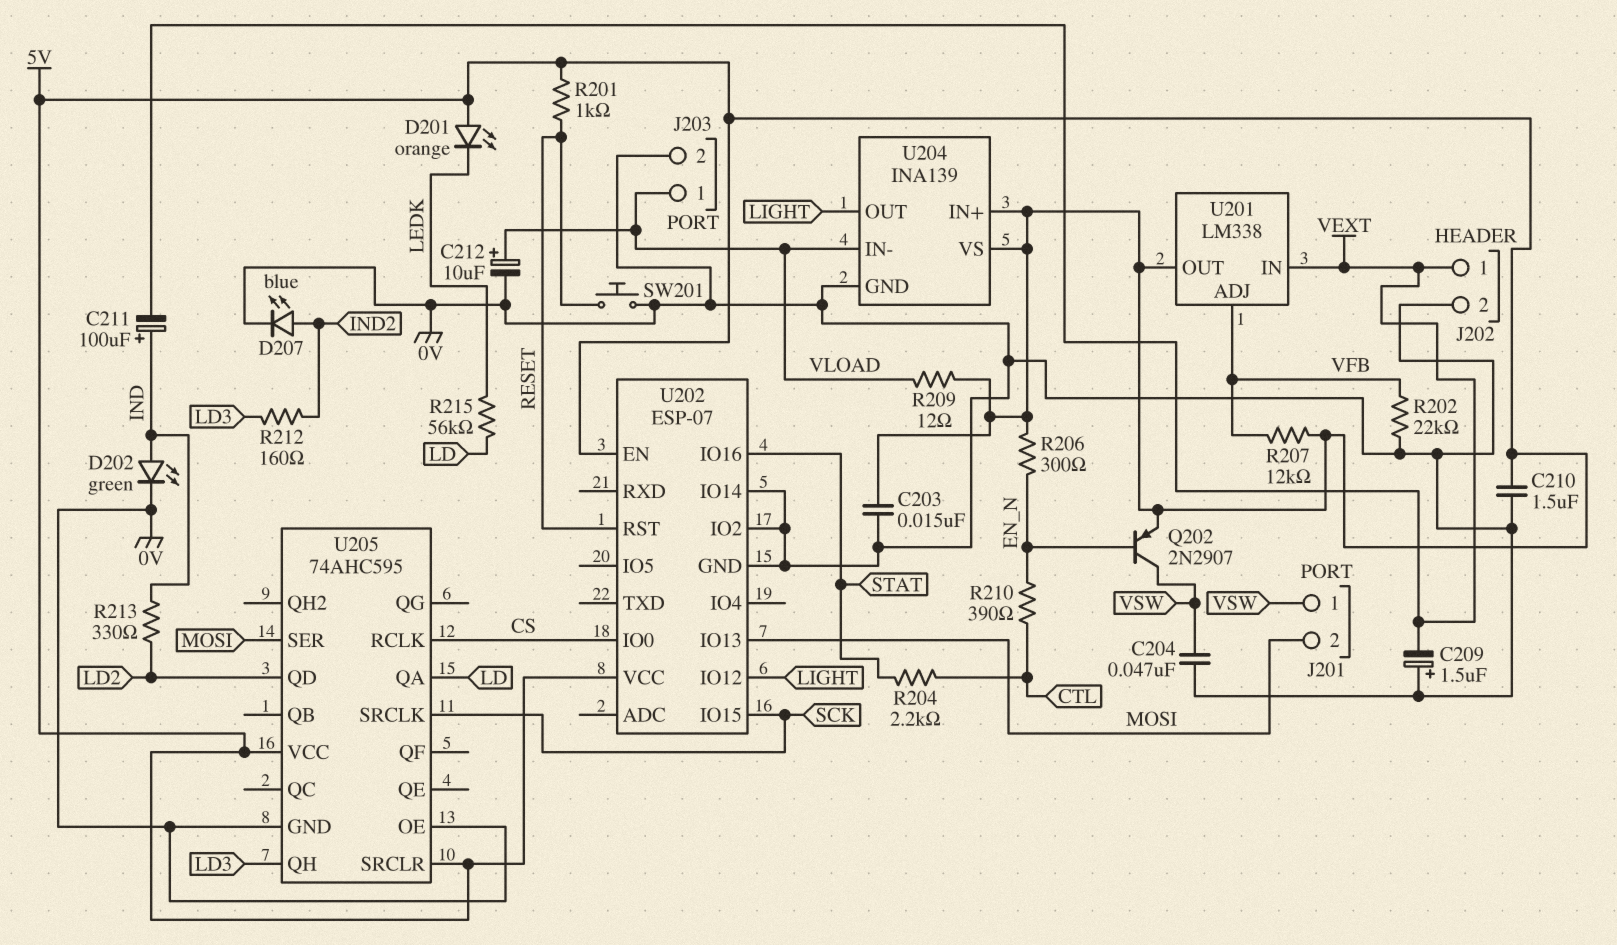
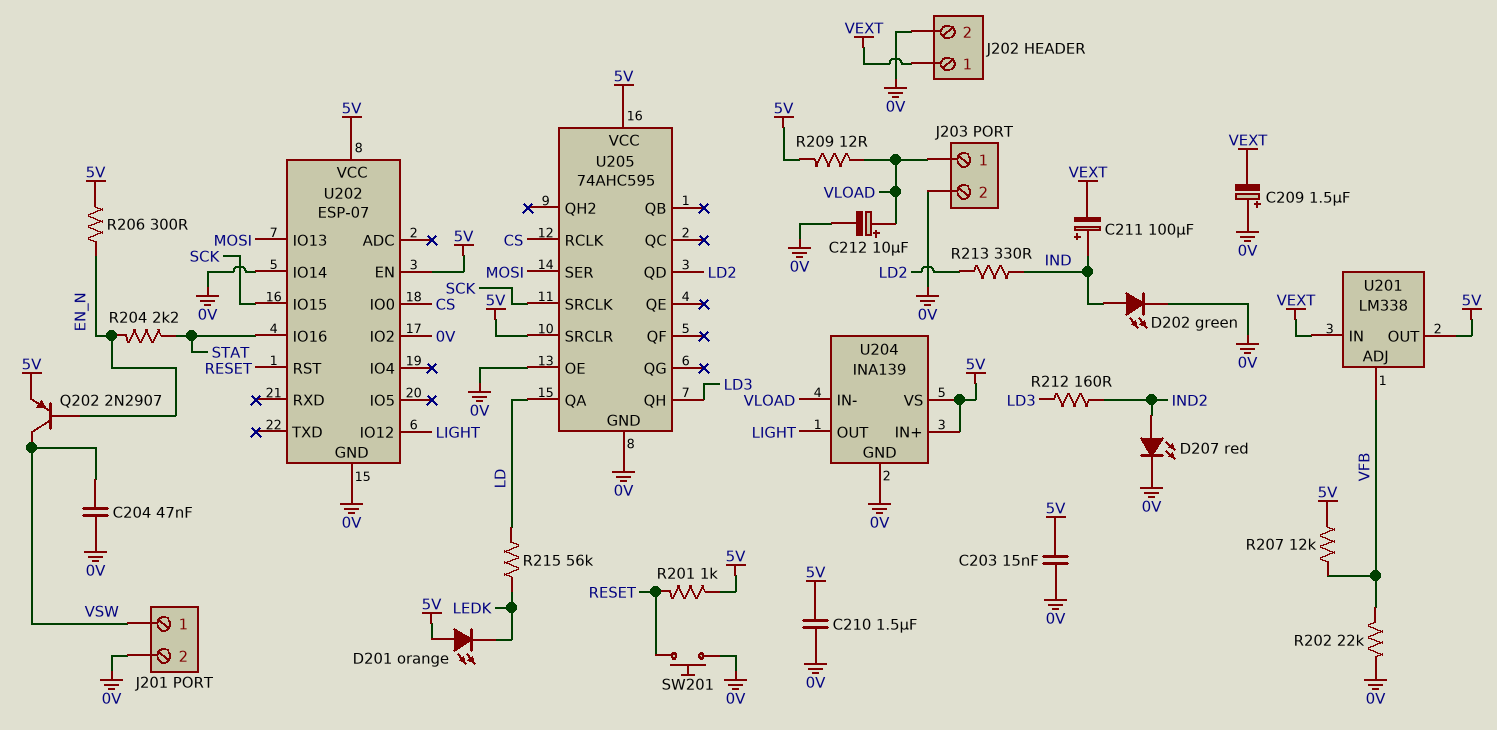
D207: LED blue (A IND2, K 0V) -> LED red (A IND2, K 0V)
J201 pin 2: MOSI -> 0V
R204: 2.2k (CTL, STAT) -> 2.2k (EN_N, STAT)
R210: 390 (CTL, EN_N) -> none

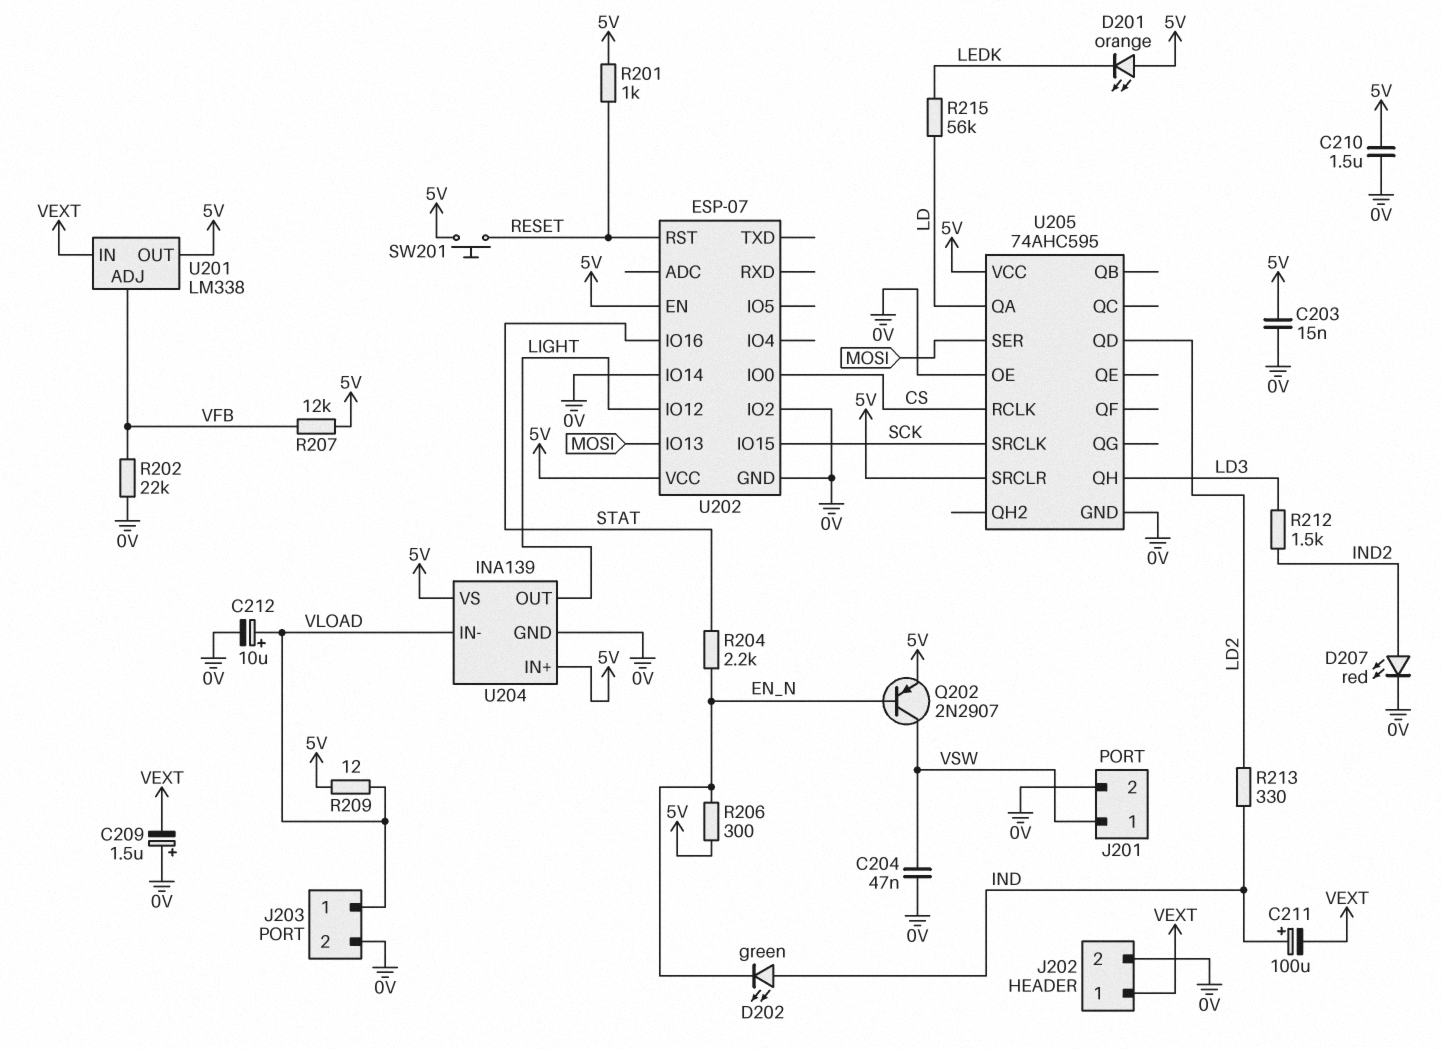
D202: LED green (A IND, K 0V) -> LED green (A IND, K EN_N)
R212: 160 (IND2, LD3) -> 1.5k (IND2, LD3)
SW201: button (0V, RESET) -> button (5V, RESET)

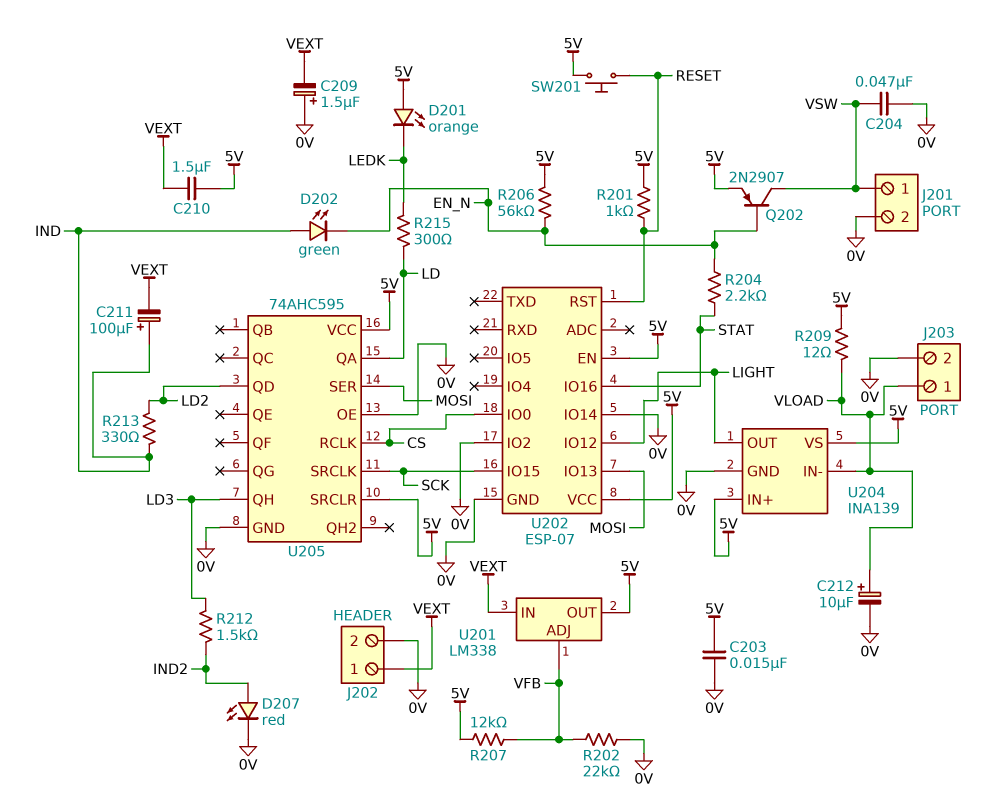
C210: 1.5uF (0V, 5V) -> 1.5uF (5V, VEXT)
R206: 300 (5V, EN_N) -> 56k (5V, EN_N)
R215: 56k (LD, LEDK) -> 300 (LD, LEDK)

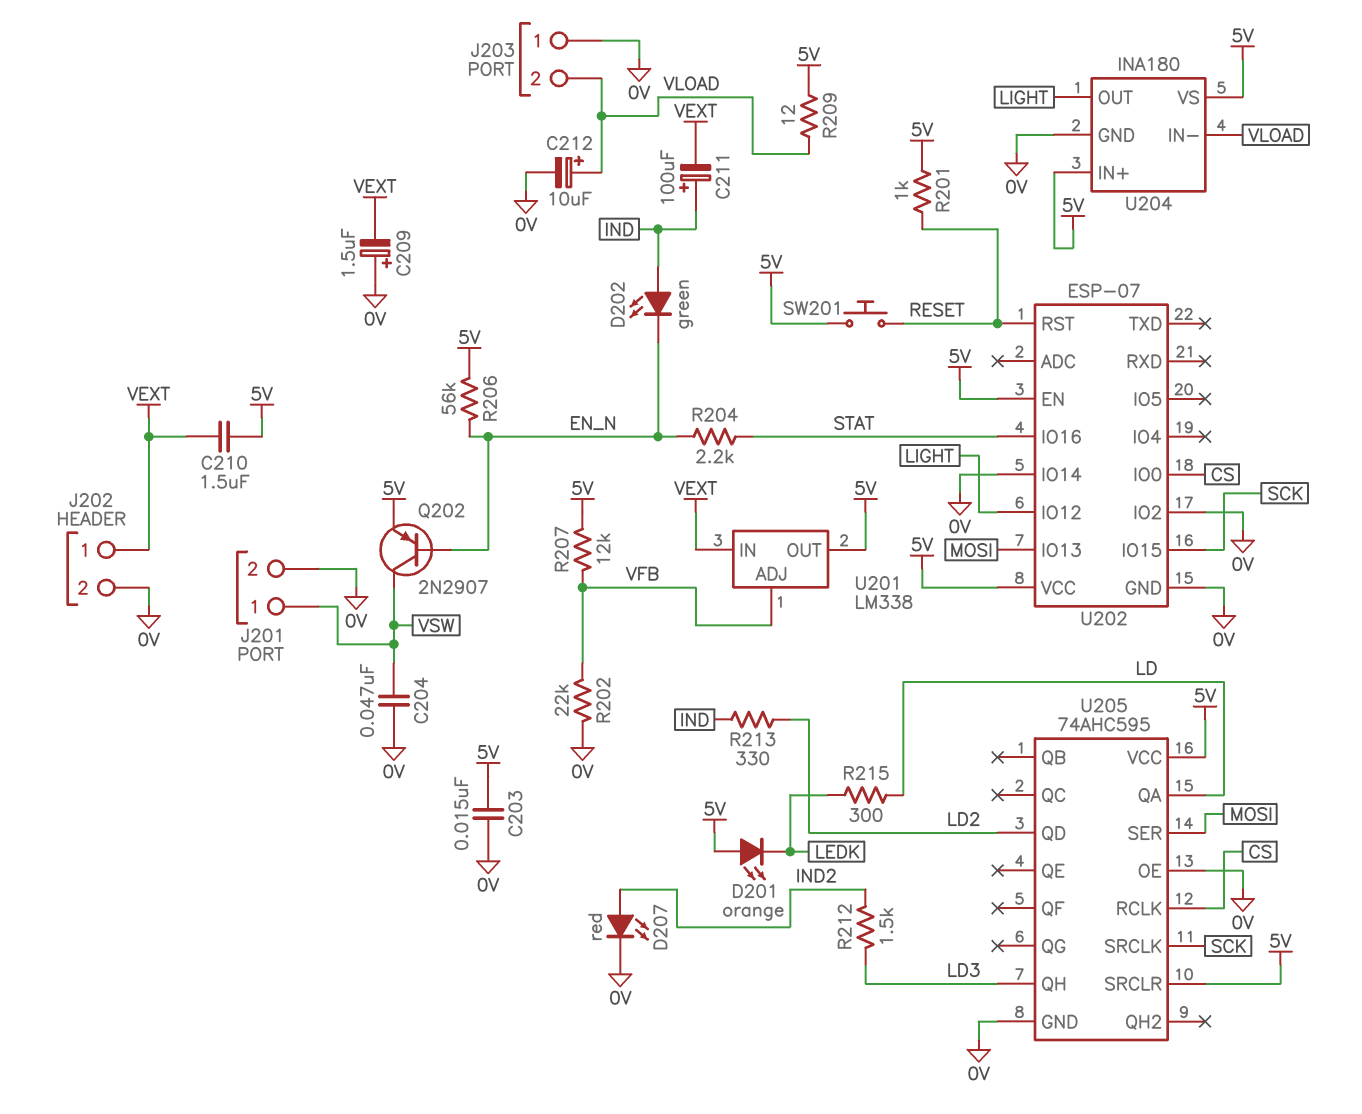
J203 pin 1: VLOAD -> 0V
J203 pin 2: 0V -> VLOAD
U204: INA139 -> INA180

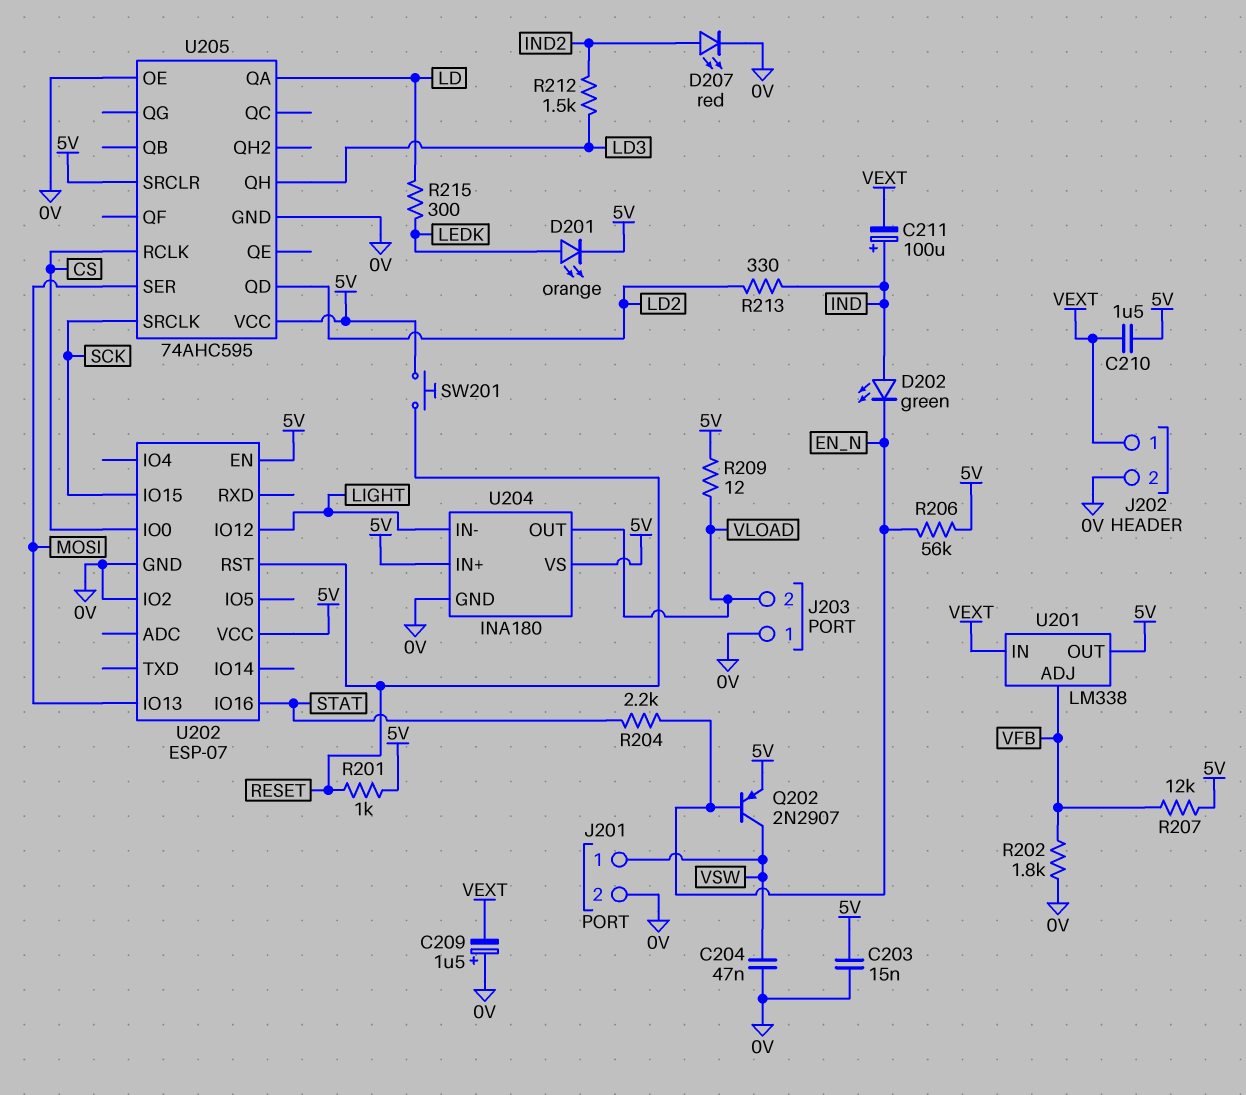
C212: 10uF (plus VLOAD, minus 0V) -> none
D201: LED orange (A 5V, K LEDK) -> LED orange (A LEDK, K 5V)
R202: 22k (0V, VFB) -> 1.8k (0V, VFB)
U202 pin IO14: 0V -> none
U204 pin IN-: VLOAD -> LIGHT
U204 pin OUT: LIGHT -> VLOAD

